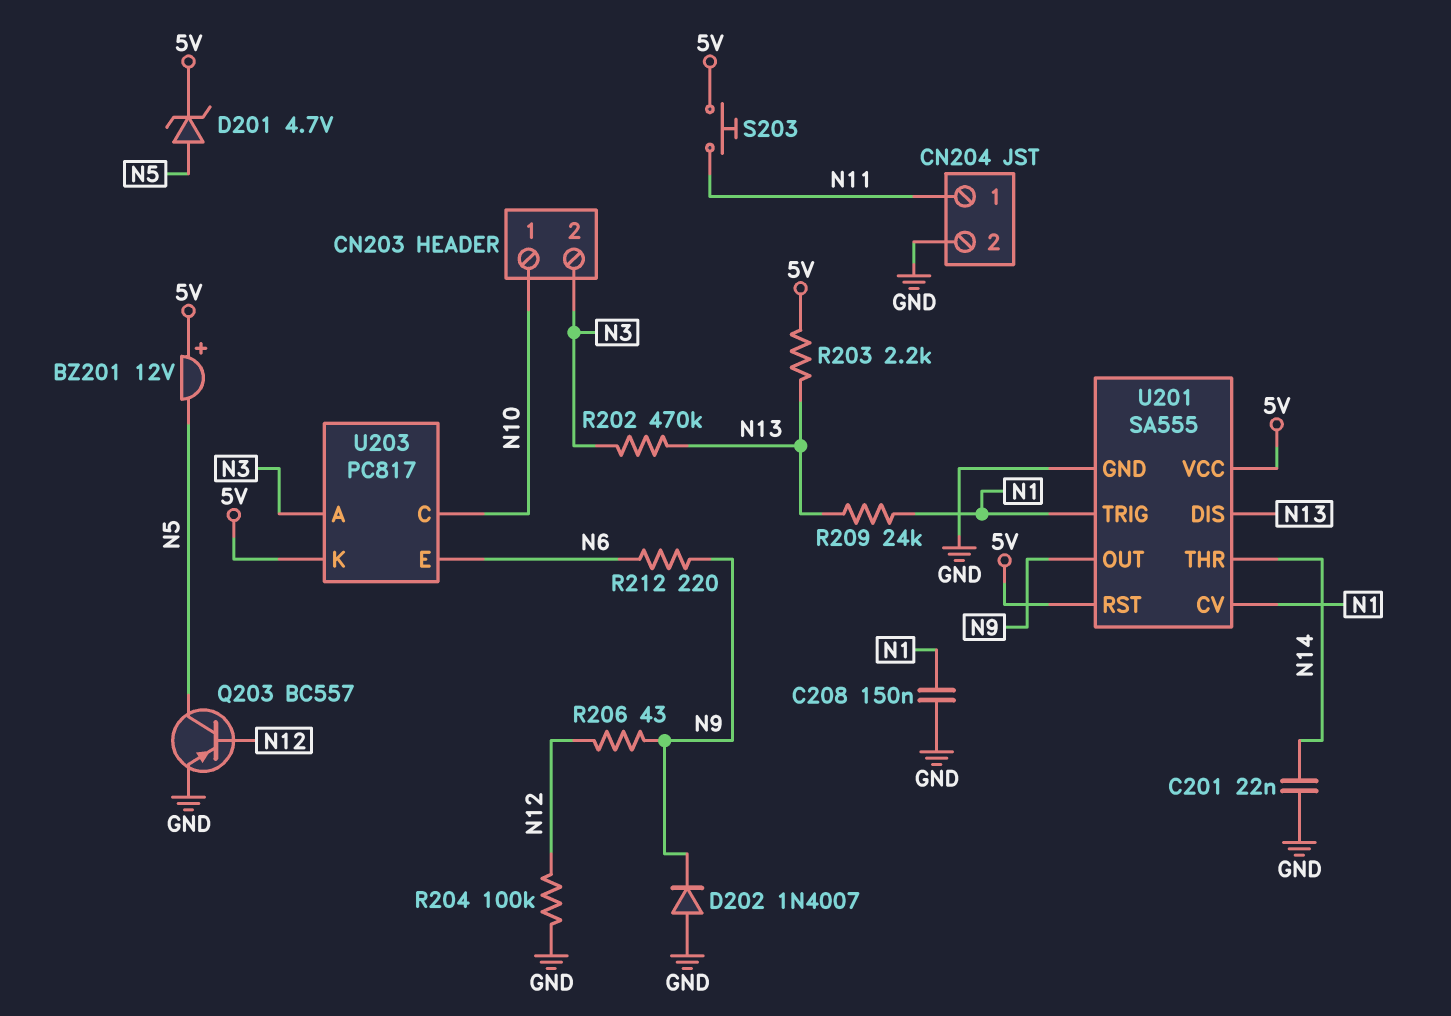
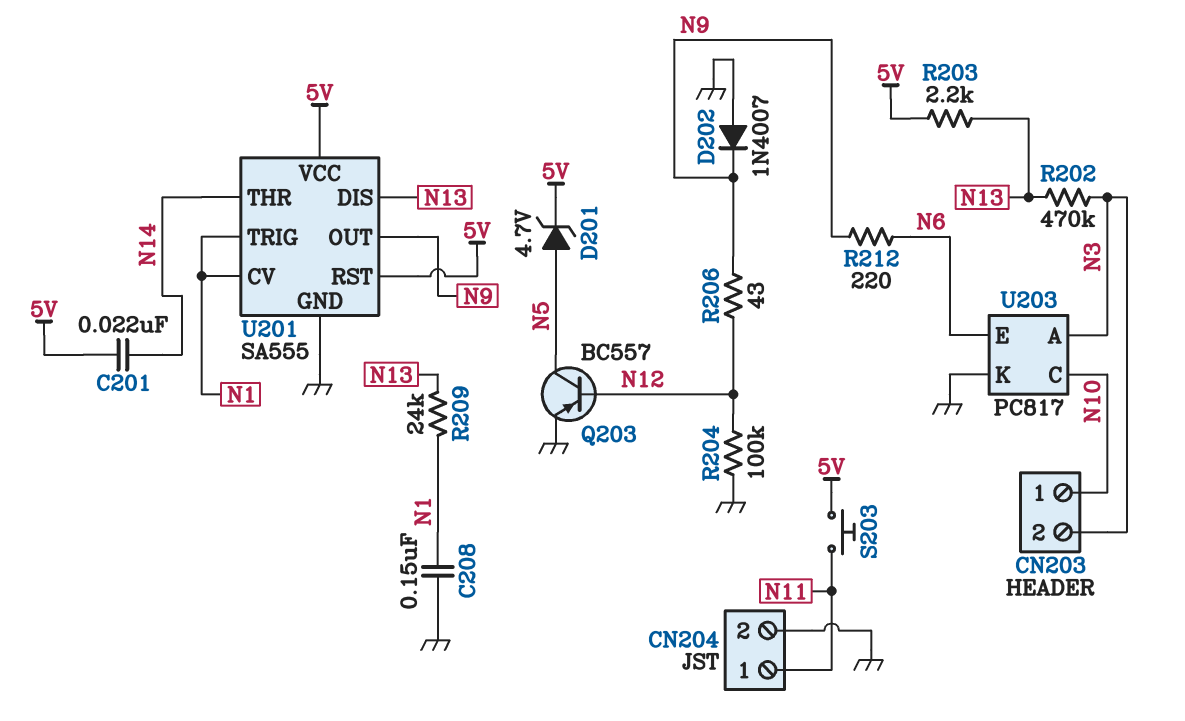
BZ201: buzzer 12V (plus 5V, minus N5) -> none
C201: 22nF (GND, N14) -> 22nF (5V, N14)
U203 pin K: 5V -> GND

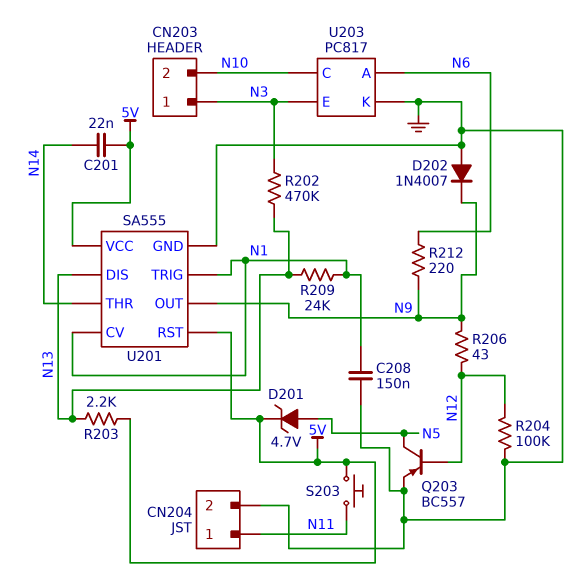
CN203 pin 1: N10 -> N3
CN203 pin 2: N3 -> N10
U203 pin A: N3 -> N6
U203 pin E: N6 -> N3

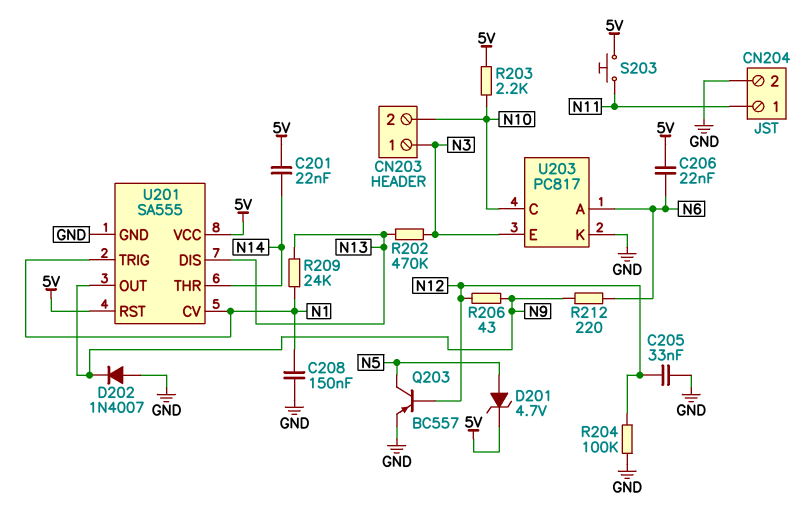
C205: none -> 33nF (GND, N12)
C206: none -> 22nF (5V, N6)
R203: 2.2k (5V, N13) -> 2.2k (5V, N10)

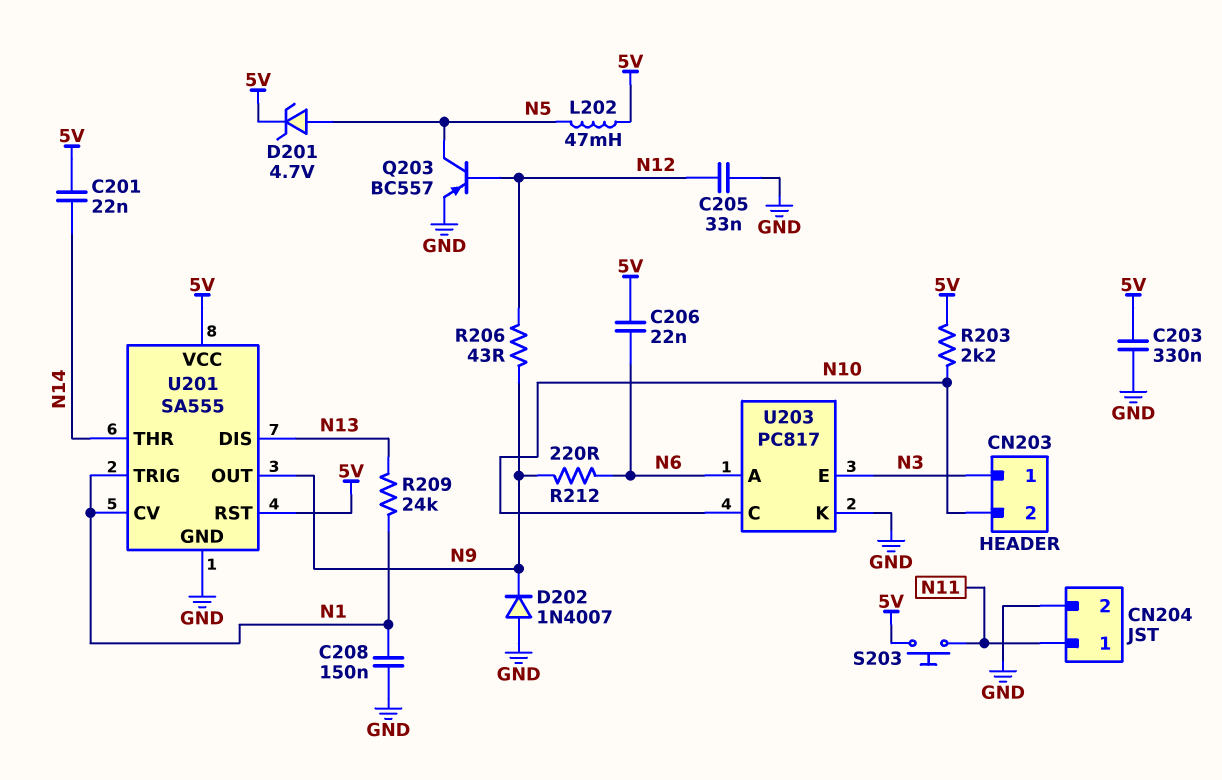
C203: none -> 330nF (5V, GND)
L202: none -> 47mH (5V, N5)
R202: 470k (N3, N13) -> none
R204: 100k (GND, N12) -> none

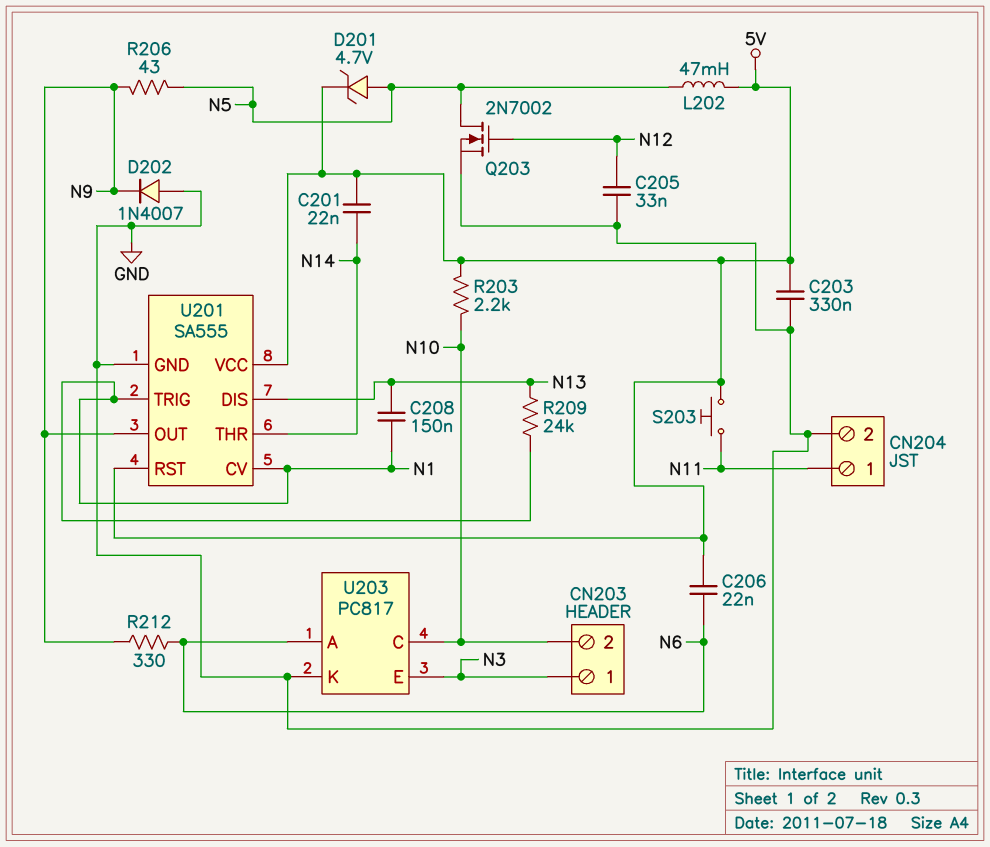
C208: 150nF (GND, N1) -> 150nF (N1, N13)
Q203: PNP BC557 (B N12, C N5, E GND) -> NMOS 2N7002 (G N12, D N5, S GND)
R206: 43 (N9, N12) -> 43 (N5, N9)
R212: 220 (N6, N9) -> 330 (N6, N9)

